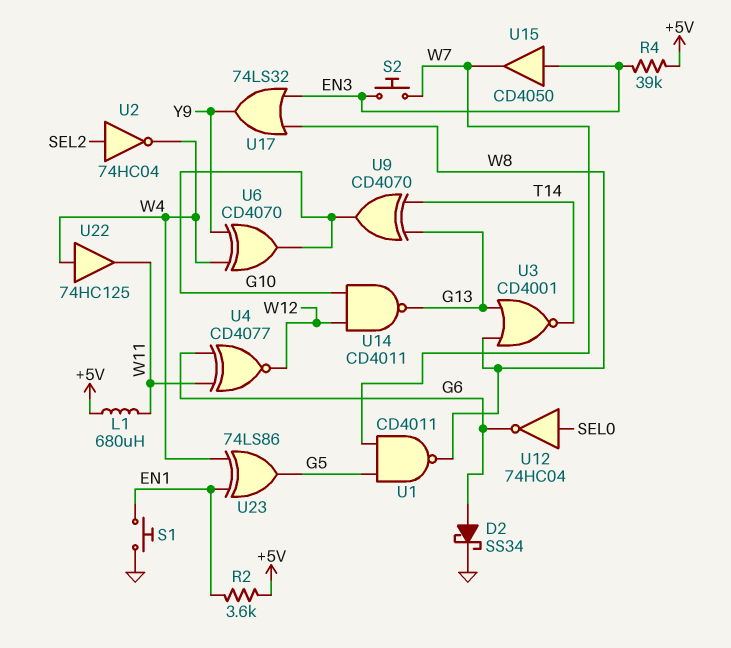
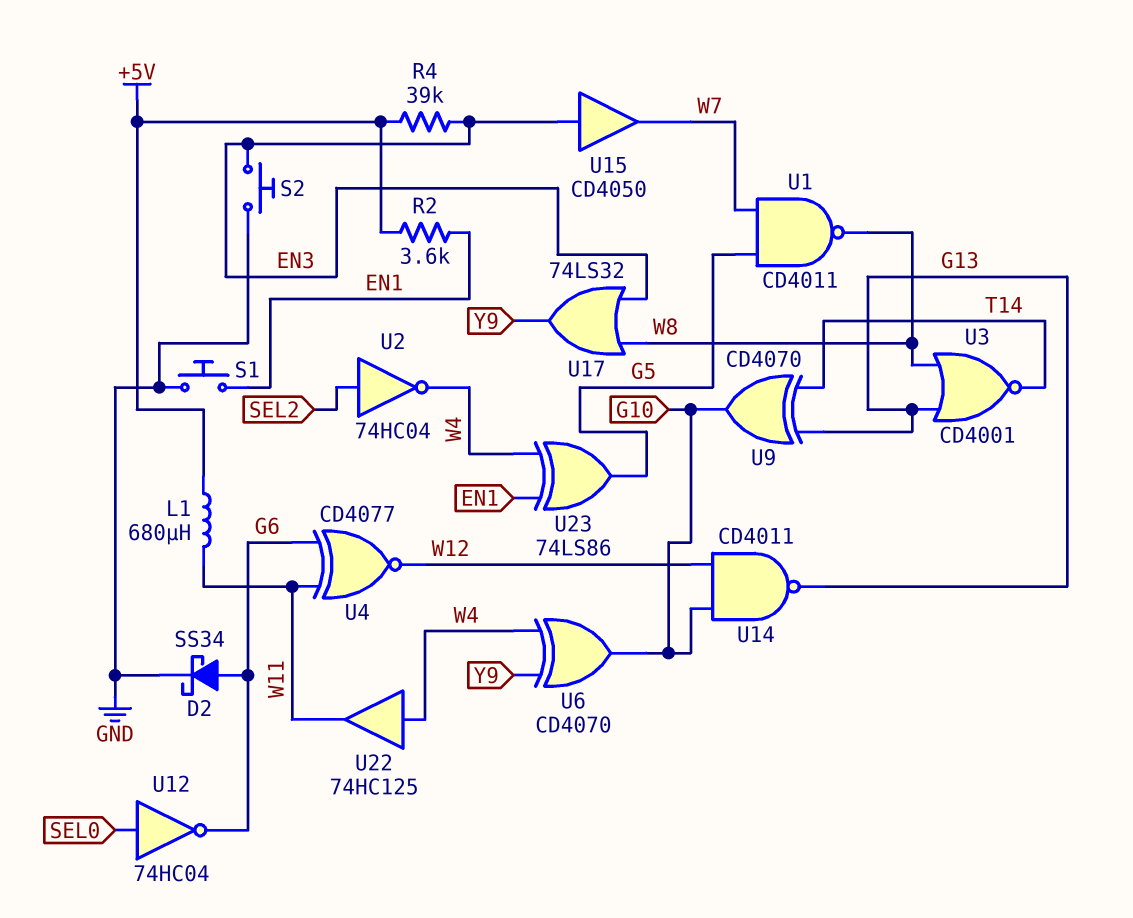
S2: button (EN3, W7) -> button (EN3, GND)

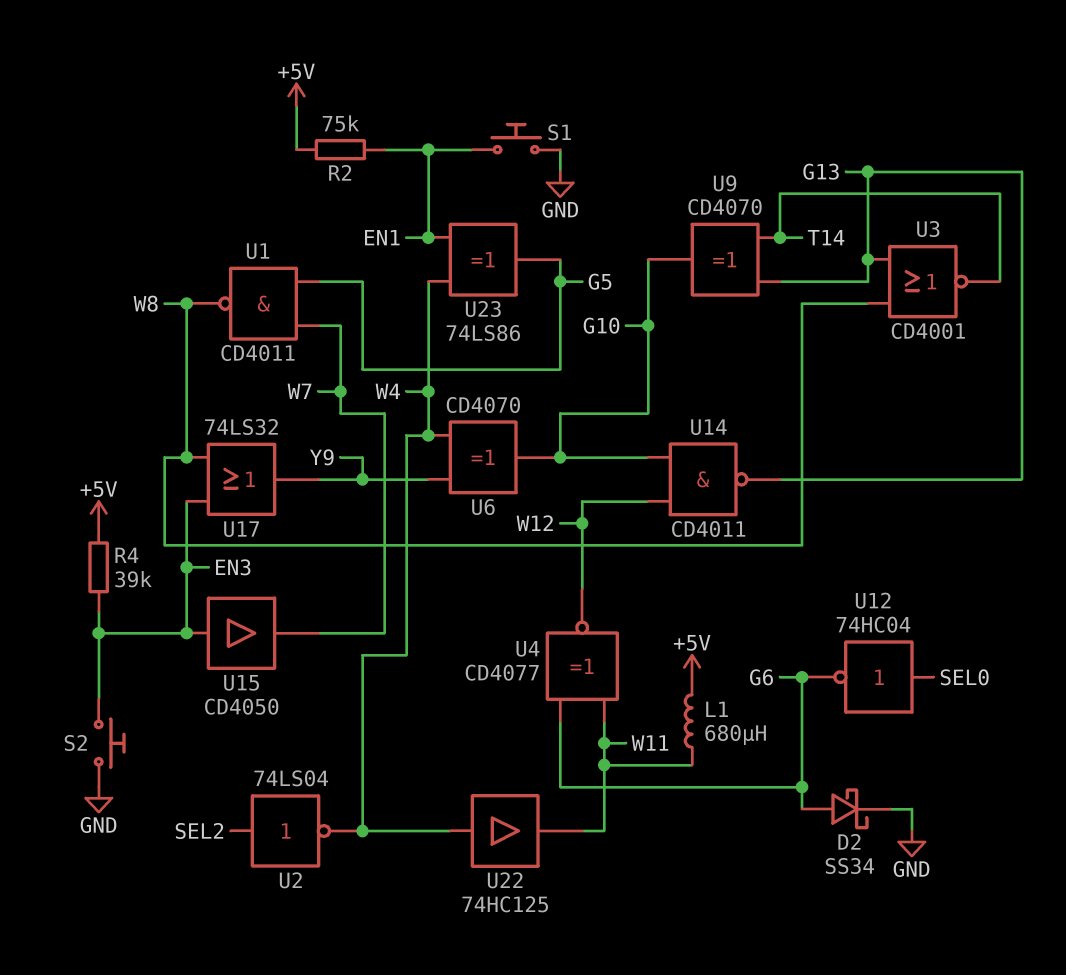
R2: 3.6k (+5V, EN1) -> 75k (+5V, EN1)
U2: NOT 74HC04 (in SEL2, out W4) -> NOT 74LS04 (in SEL2, out W4)

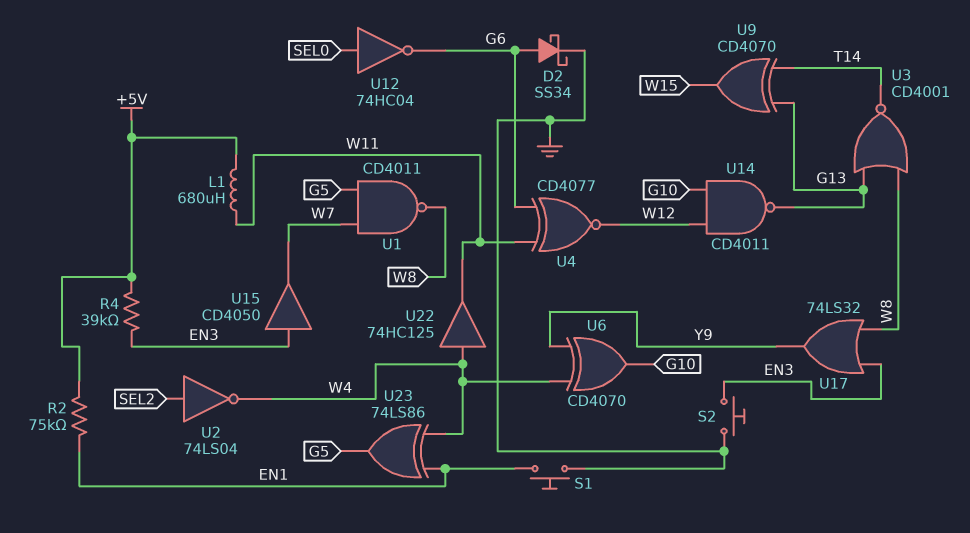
U9: XOR CD4070 (in G13, in T14, out G10) -> XOR CD4070 (in G13, in T14, out W15)

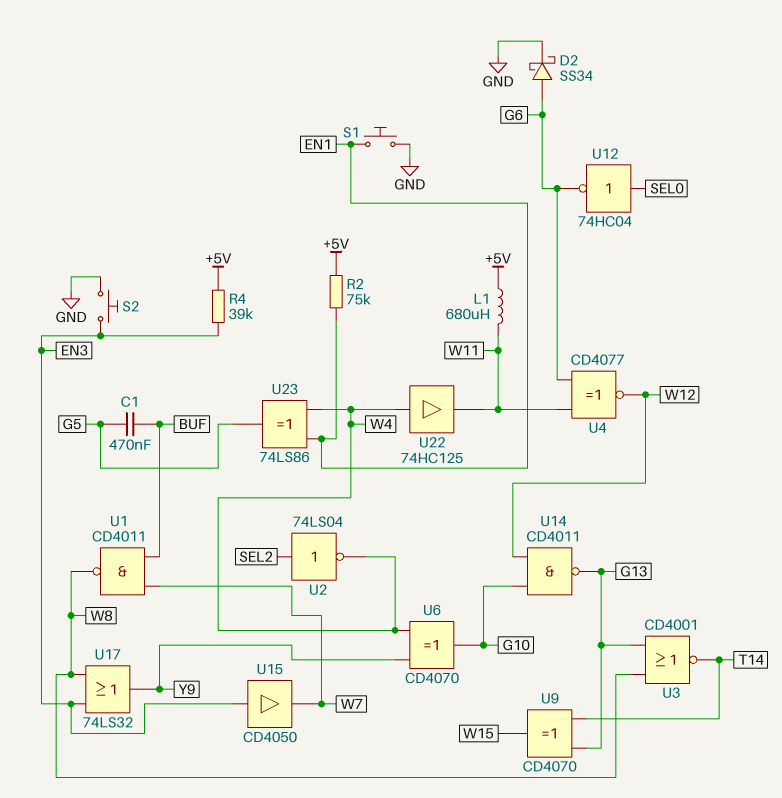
C1: none -> 470nF (BUF, G5)
U1: NAND CD4011 (in G5, in W7, out W8) -> NAND CD4011 (in BUF, in W7, out W8)

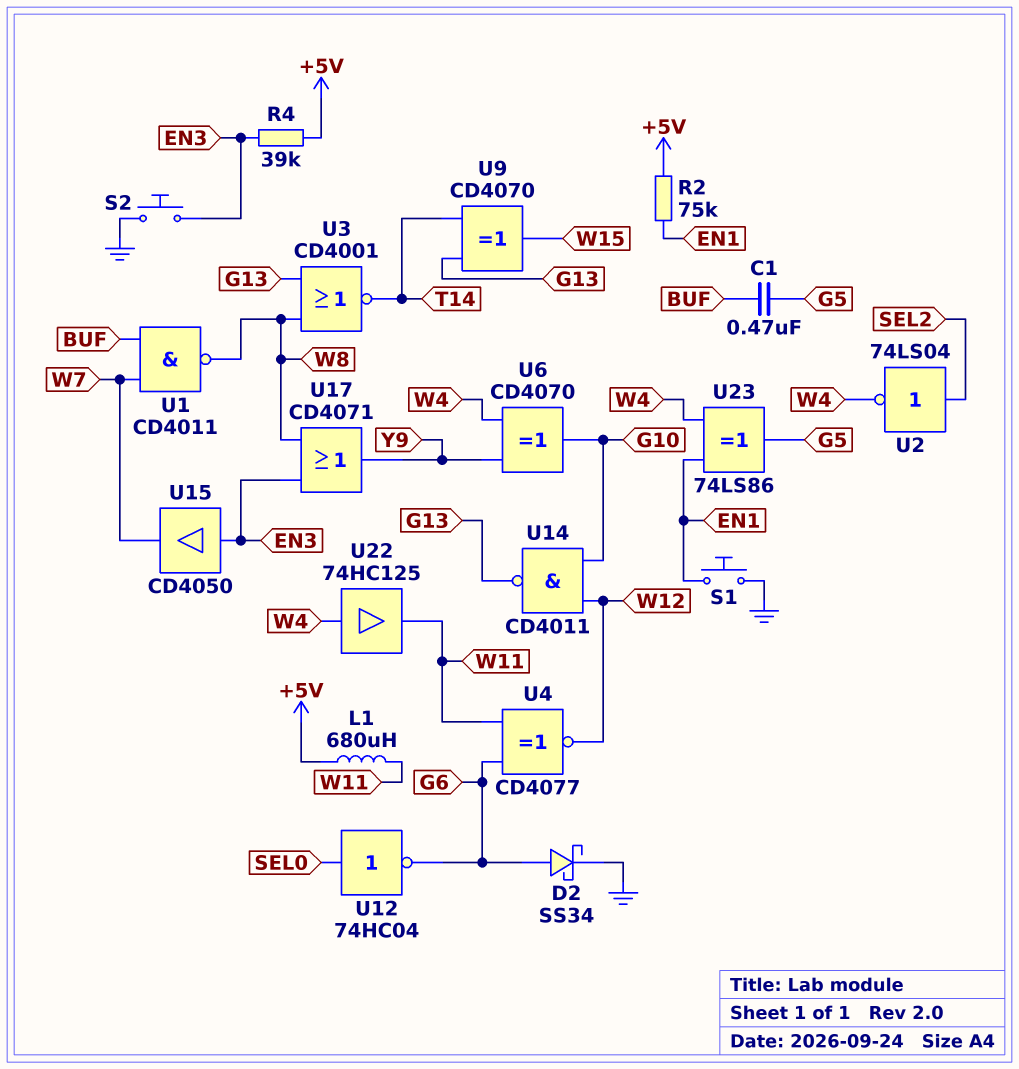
U17: OR 74LS32 (in EN3, in W8, out Y9) -> OR CD4071 (in EN3, in W8, out Y9)

